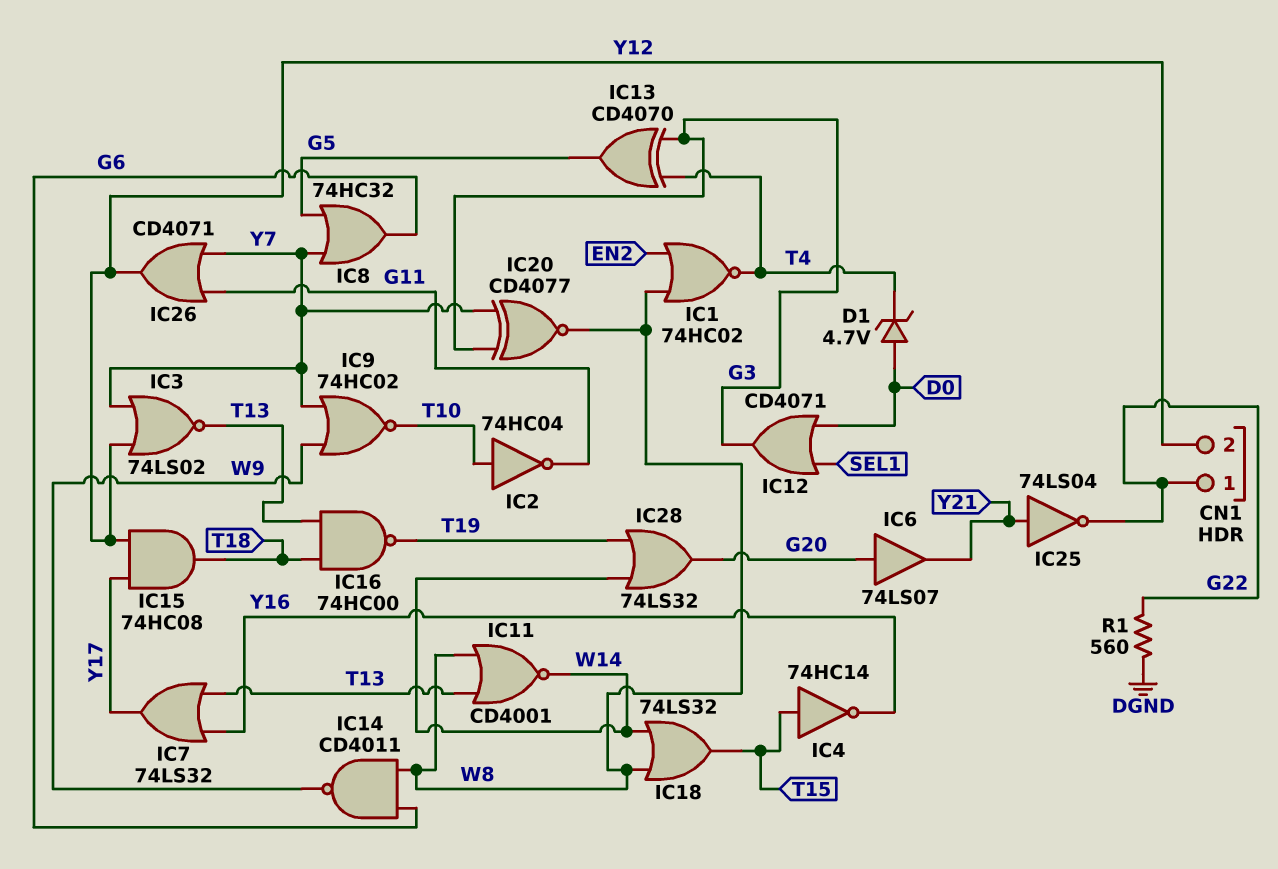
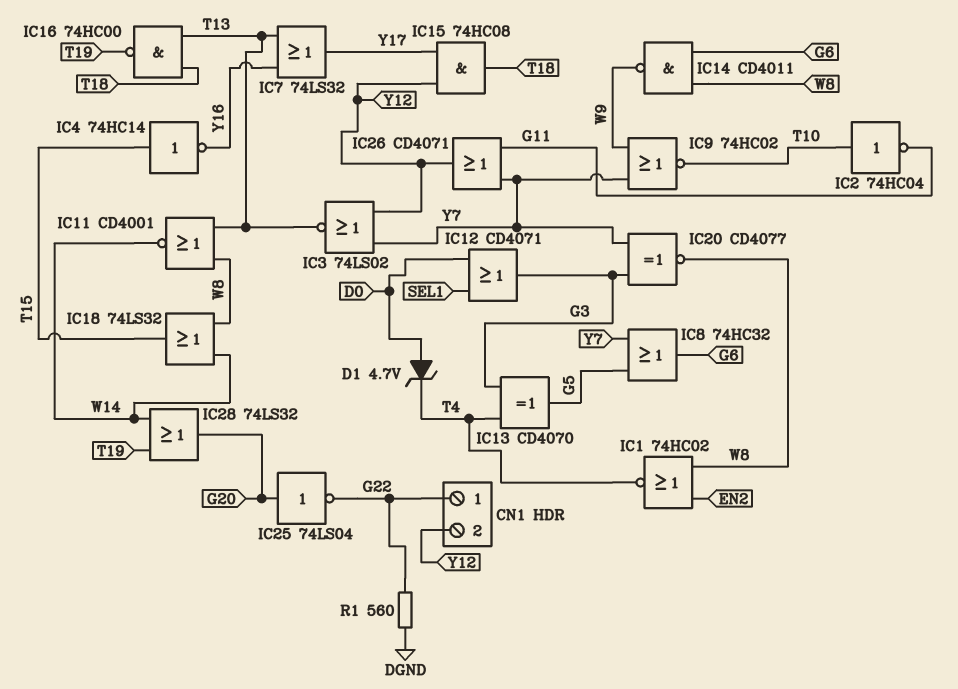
IC6: buffer 74LS07 (in G20, out Y21) -> none
IC25: NOT 74LS04 (in Y21, out G22) -> NOT 74LS04 (in G20, out G22)

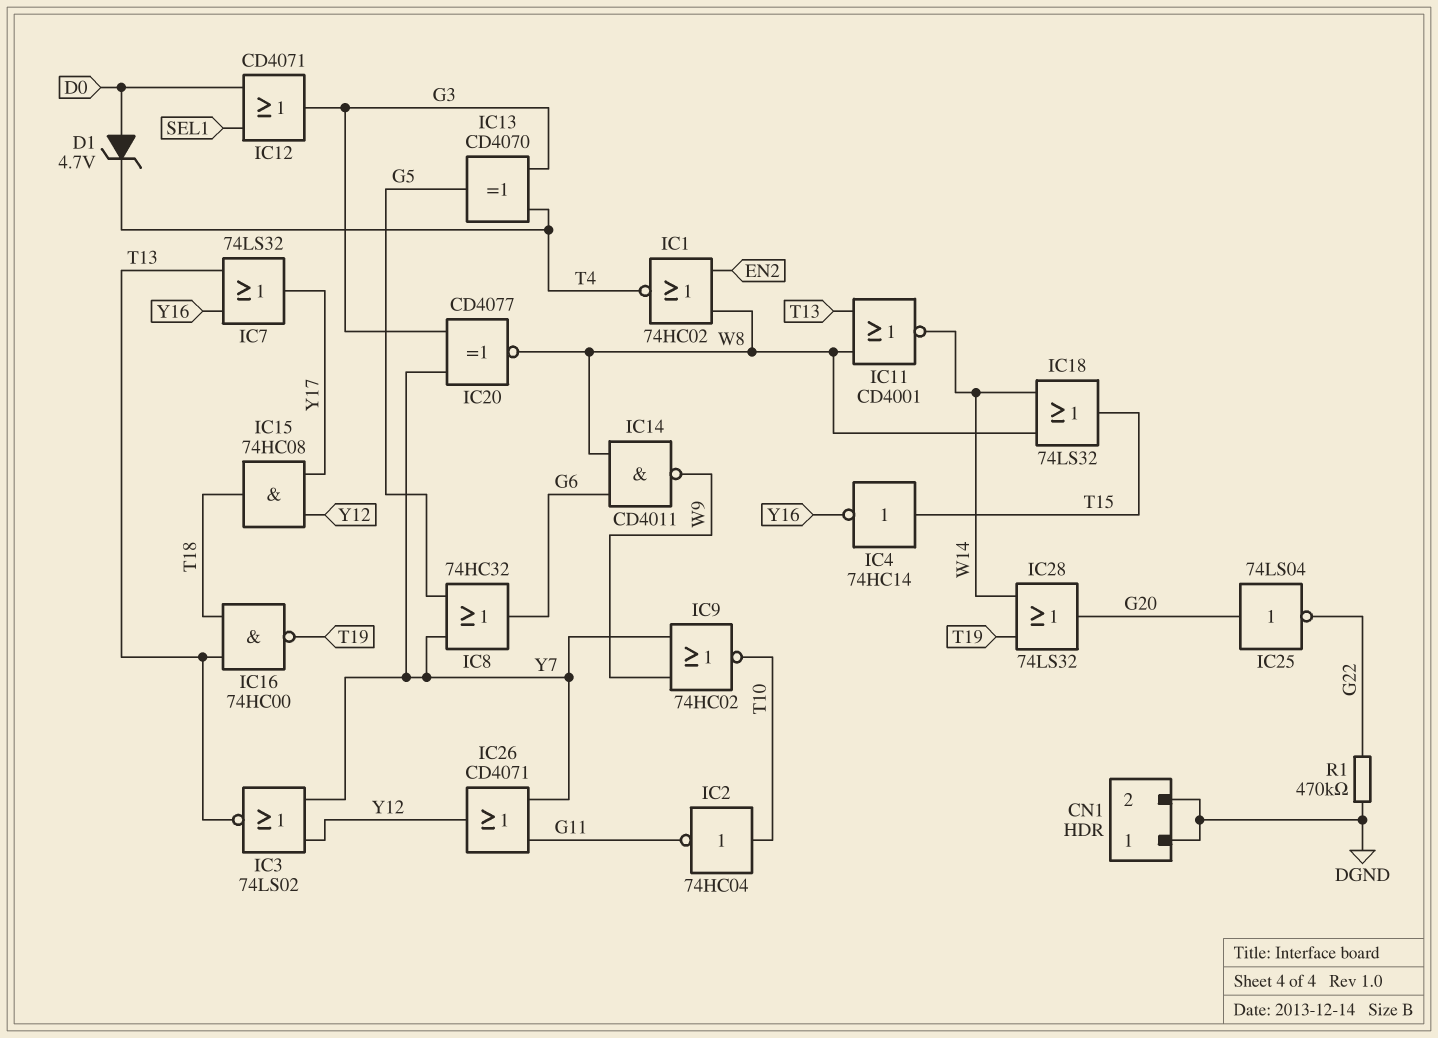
CN1 pin 1: G22 -> DGND
CN1 pin 2: Y12 -> DGND
R1: 560 (DGND, G22) -> 470k (DGND, G22)

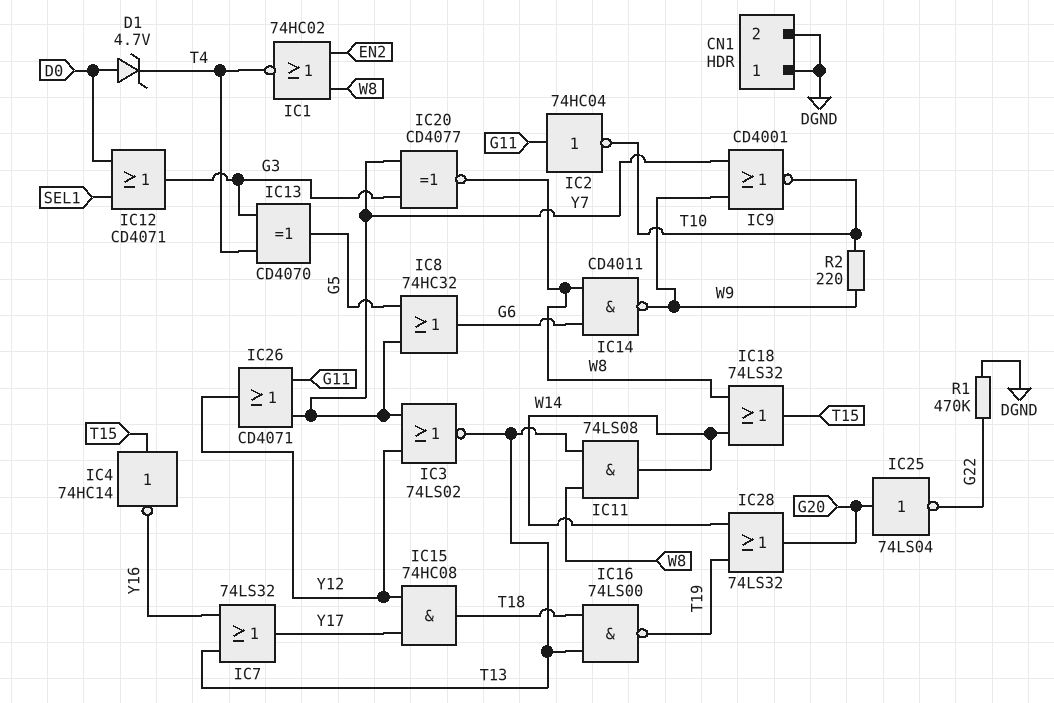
IC2: NOT 74HC04 (in T10, out G11) -> NOT 74HC04 (in G11, out T10)
IC9: NOR 74HC02 (in W9, in Y7, out T10) -> NOR CD4001 (in W9, in Y7, out T10)
IC11: NOR CD4001 (in T13, in W8, out W14) -> AND 74LS08 (in T13, in W8, out W14)
IC16: NAND 74HC00 (in T13, in T18, out T19) -> NAND 74LS00 (in T13, in T18, out T19)
R2: none -> 220 (T10, W9)

